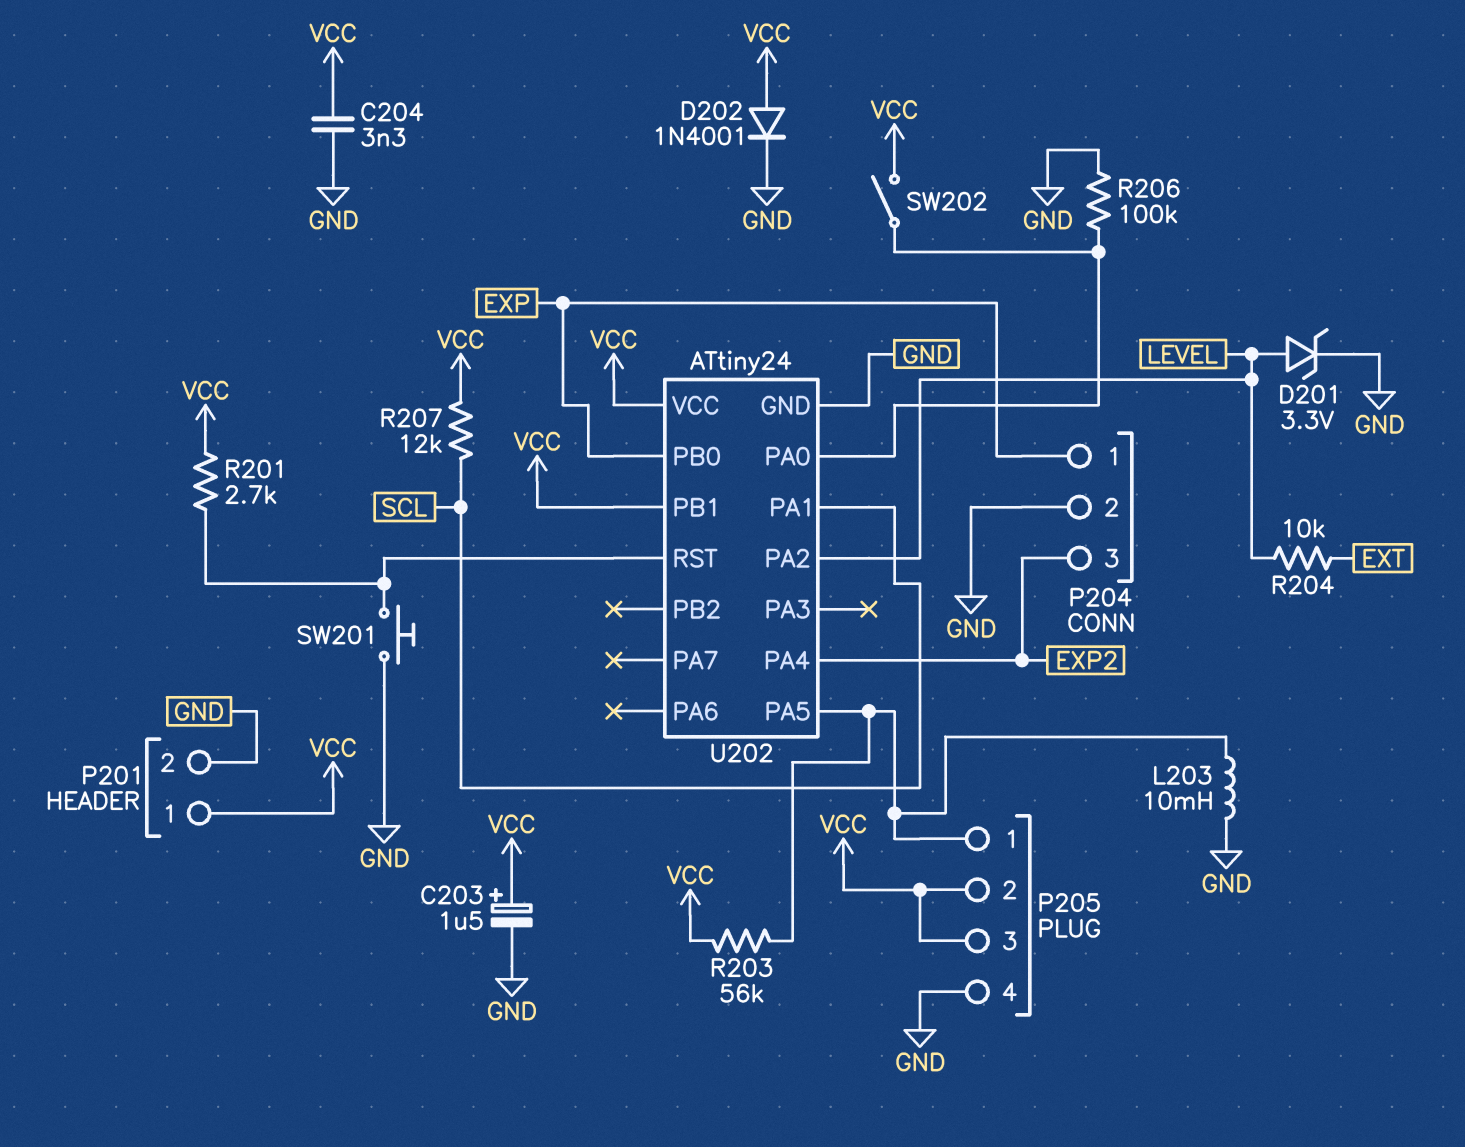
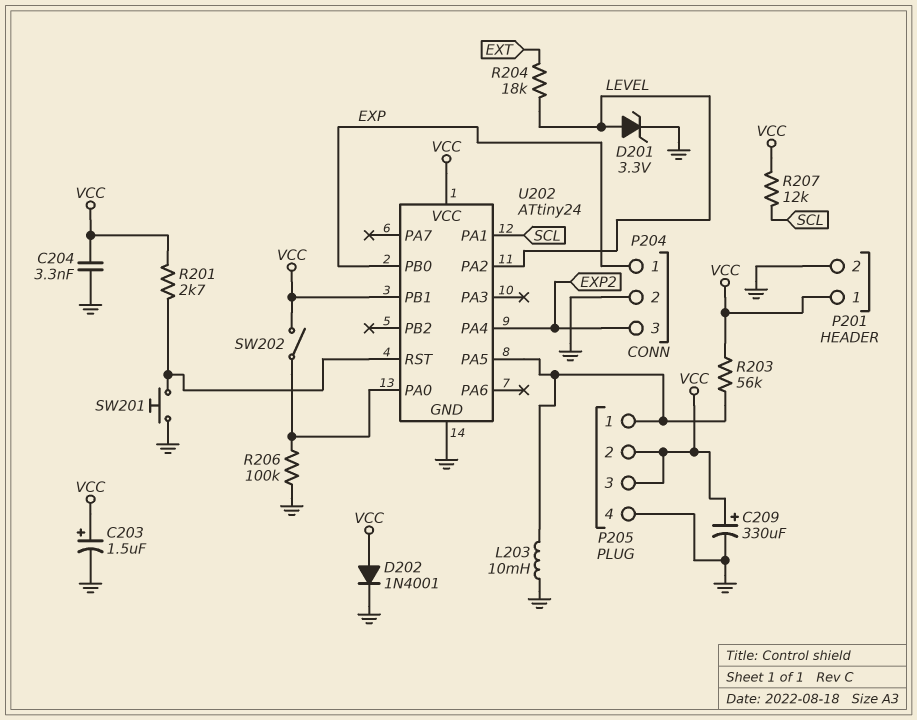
C209: none -> 330uF (plus VCC, minus GND)
R204: 10k (EXT, LEVEL) -> 18k (EXT, LEVEL)

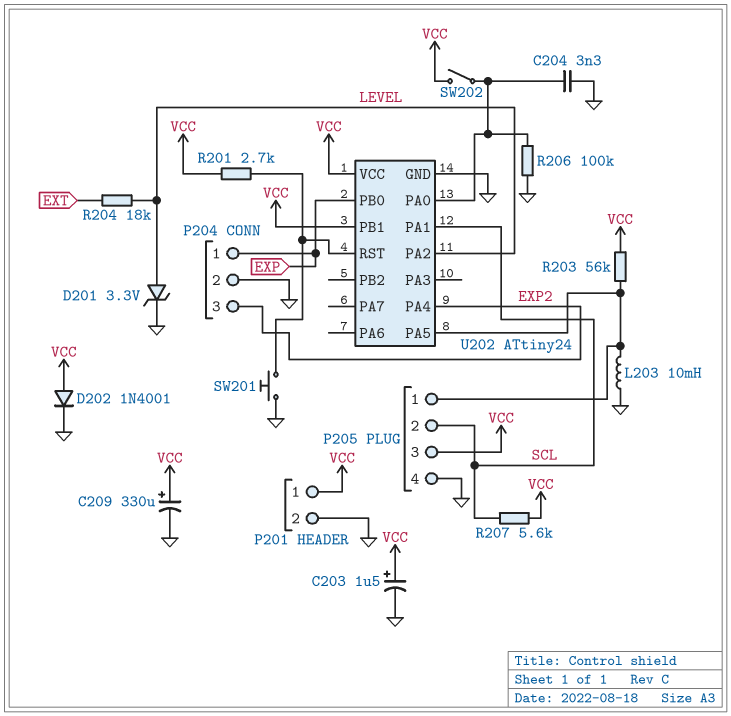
C204: 3.3nF (GND, VCC) -> 3.3nF (GND, U202/PA0)
P205 pin 2: VCC -> SCL
R207: 12k (SCL, VCC) -> 5.6k (SCL, VCC)

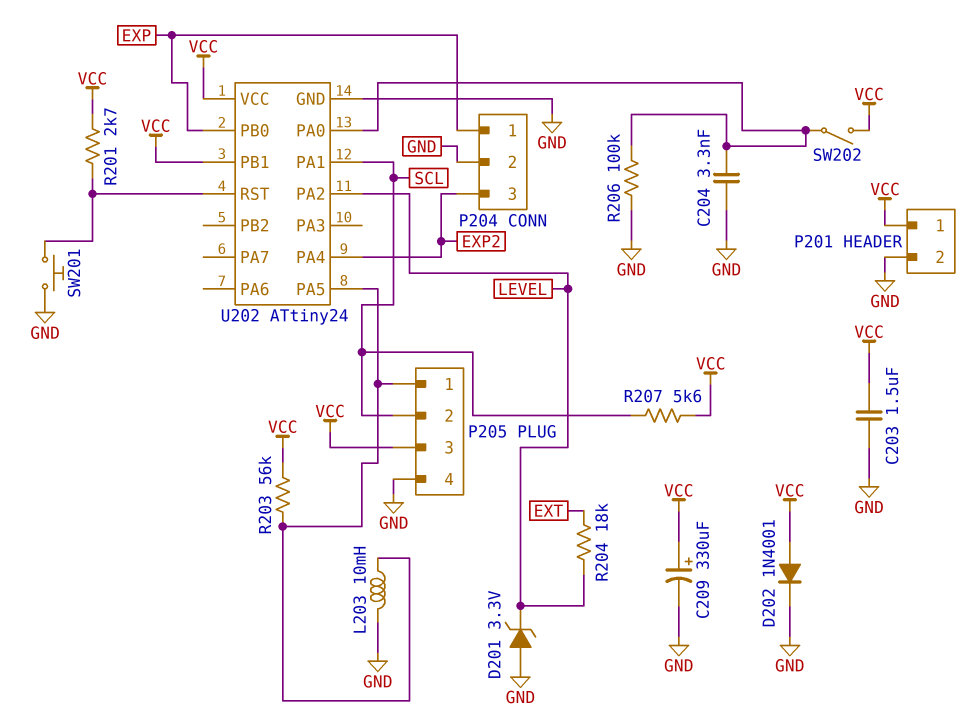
C203: 1.5uF (plus VCC, minus GND) -> 1.5uF (GND, VCC)
D201: zener 3.3V (A LEVEL, K GND) -> zener 3.3V (A GND, K LEVEL)

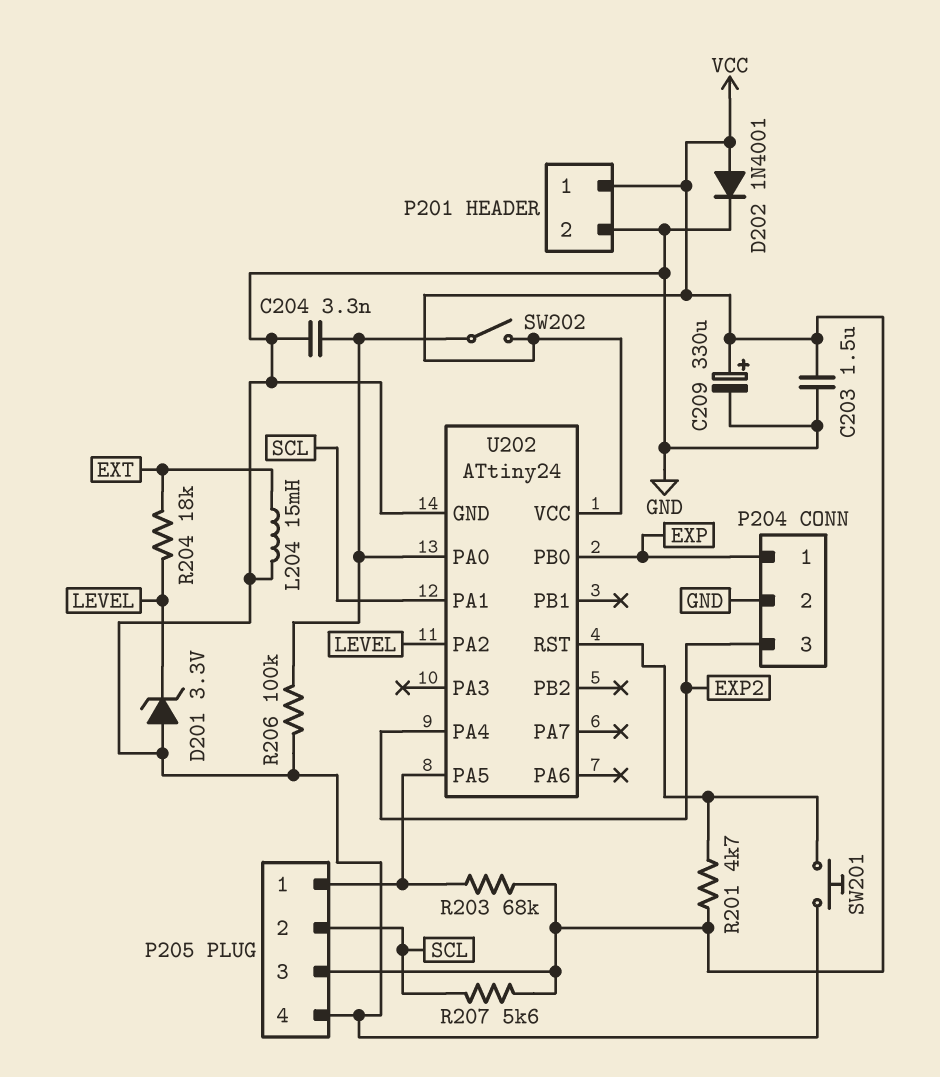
L203: 10mH (GND, P205/1) -> none
L204: none -> 15mH (EXT, GND)
R201: 2.7k (U202/RST, VCC) -> 4.7k (U202/RST, VCC)
R203: 56k (P205/1, VCC) -> 68k (P205/1, VCC)
U202 pin PB1: VCC -> none

